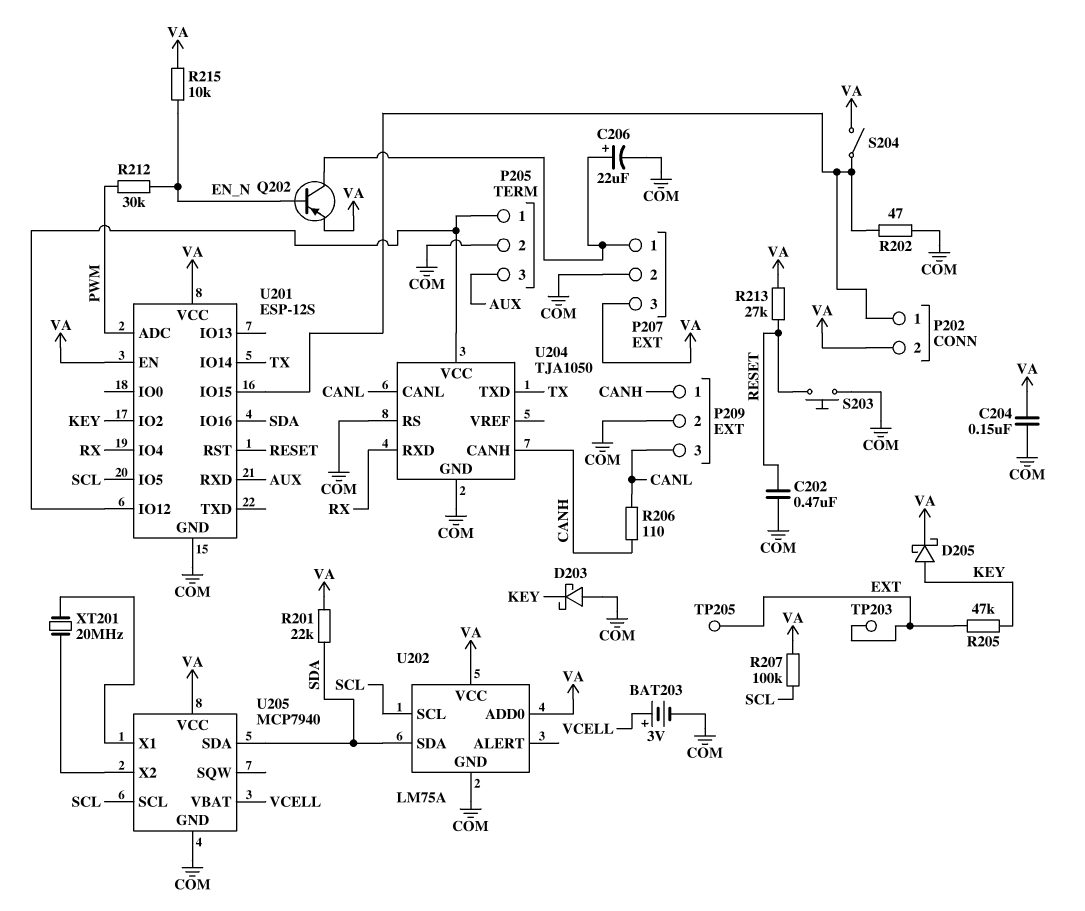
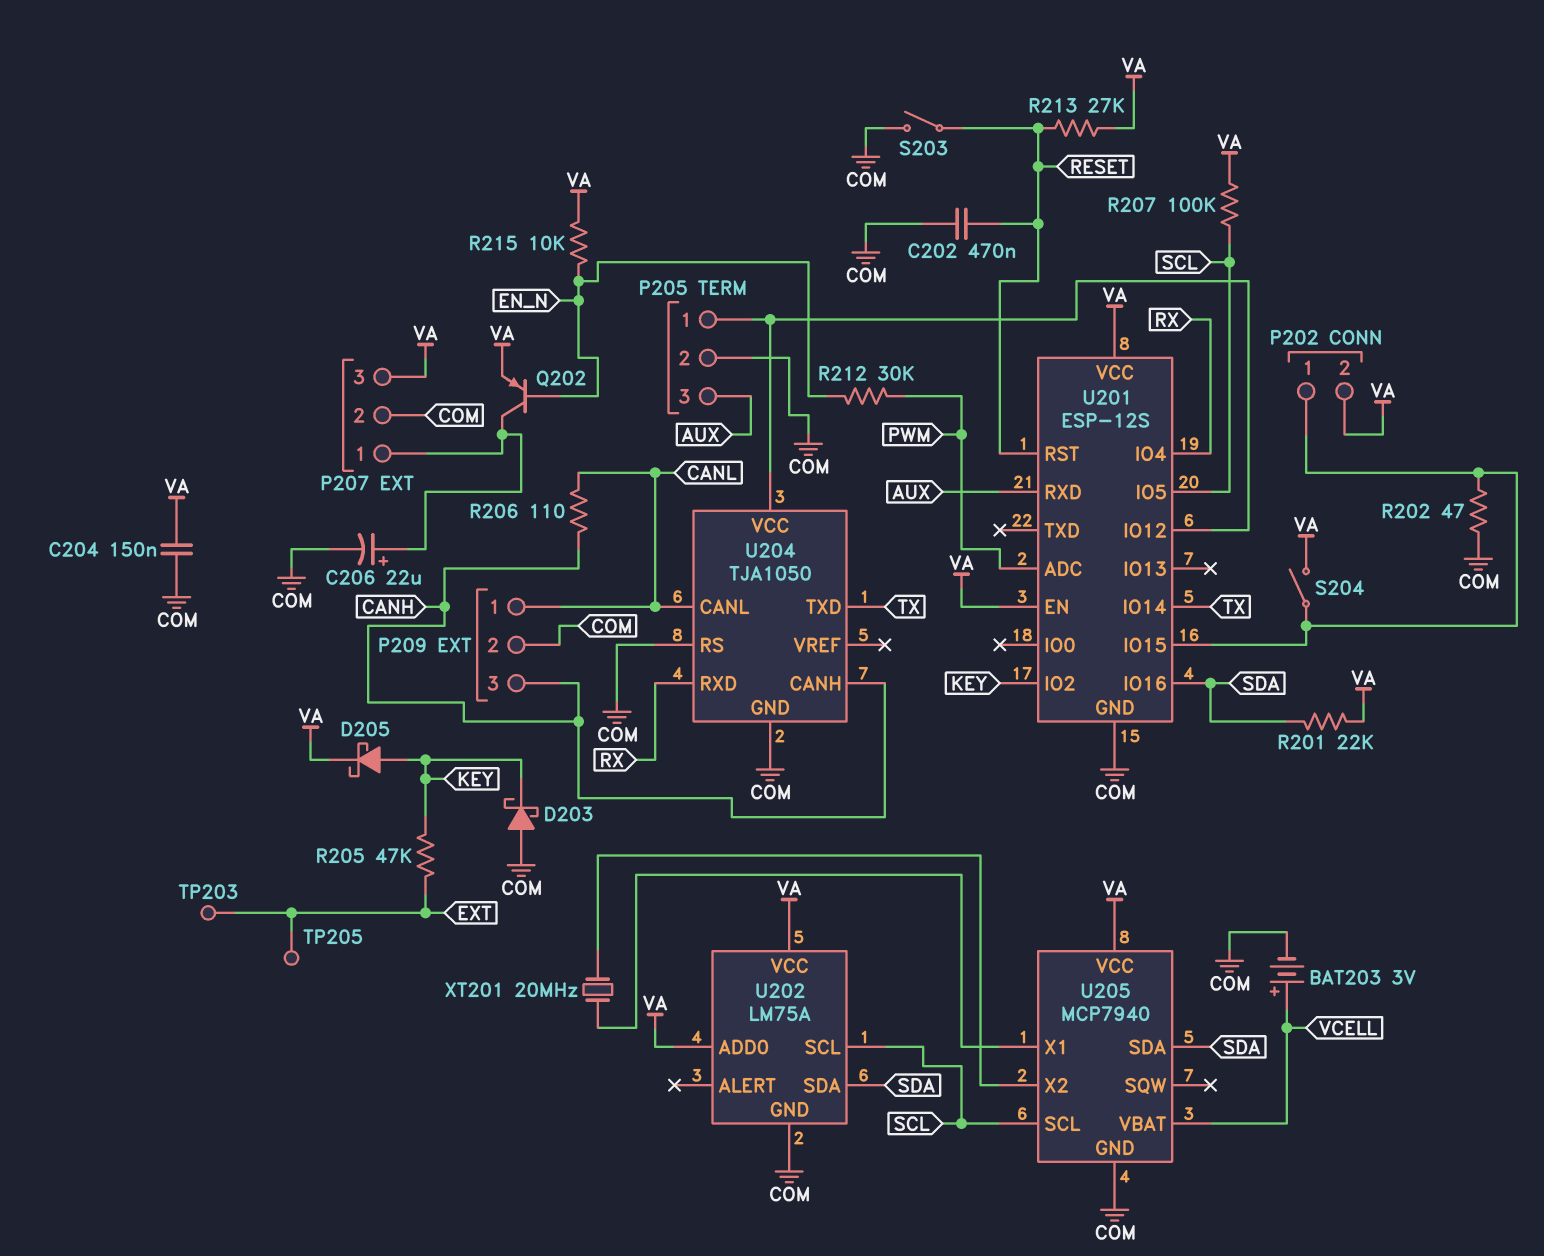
P209 pin 1: CANH -> CANL
P209 pin 3: CANL -> CANH
S203: button (COM, RESET) -> switch (COM, RESET)

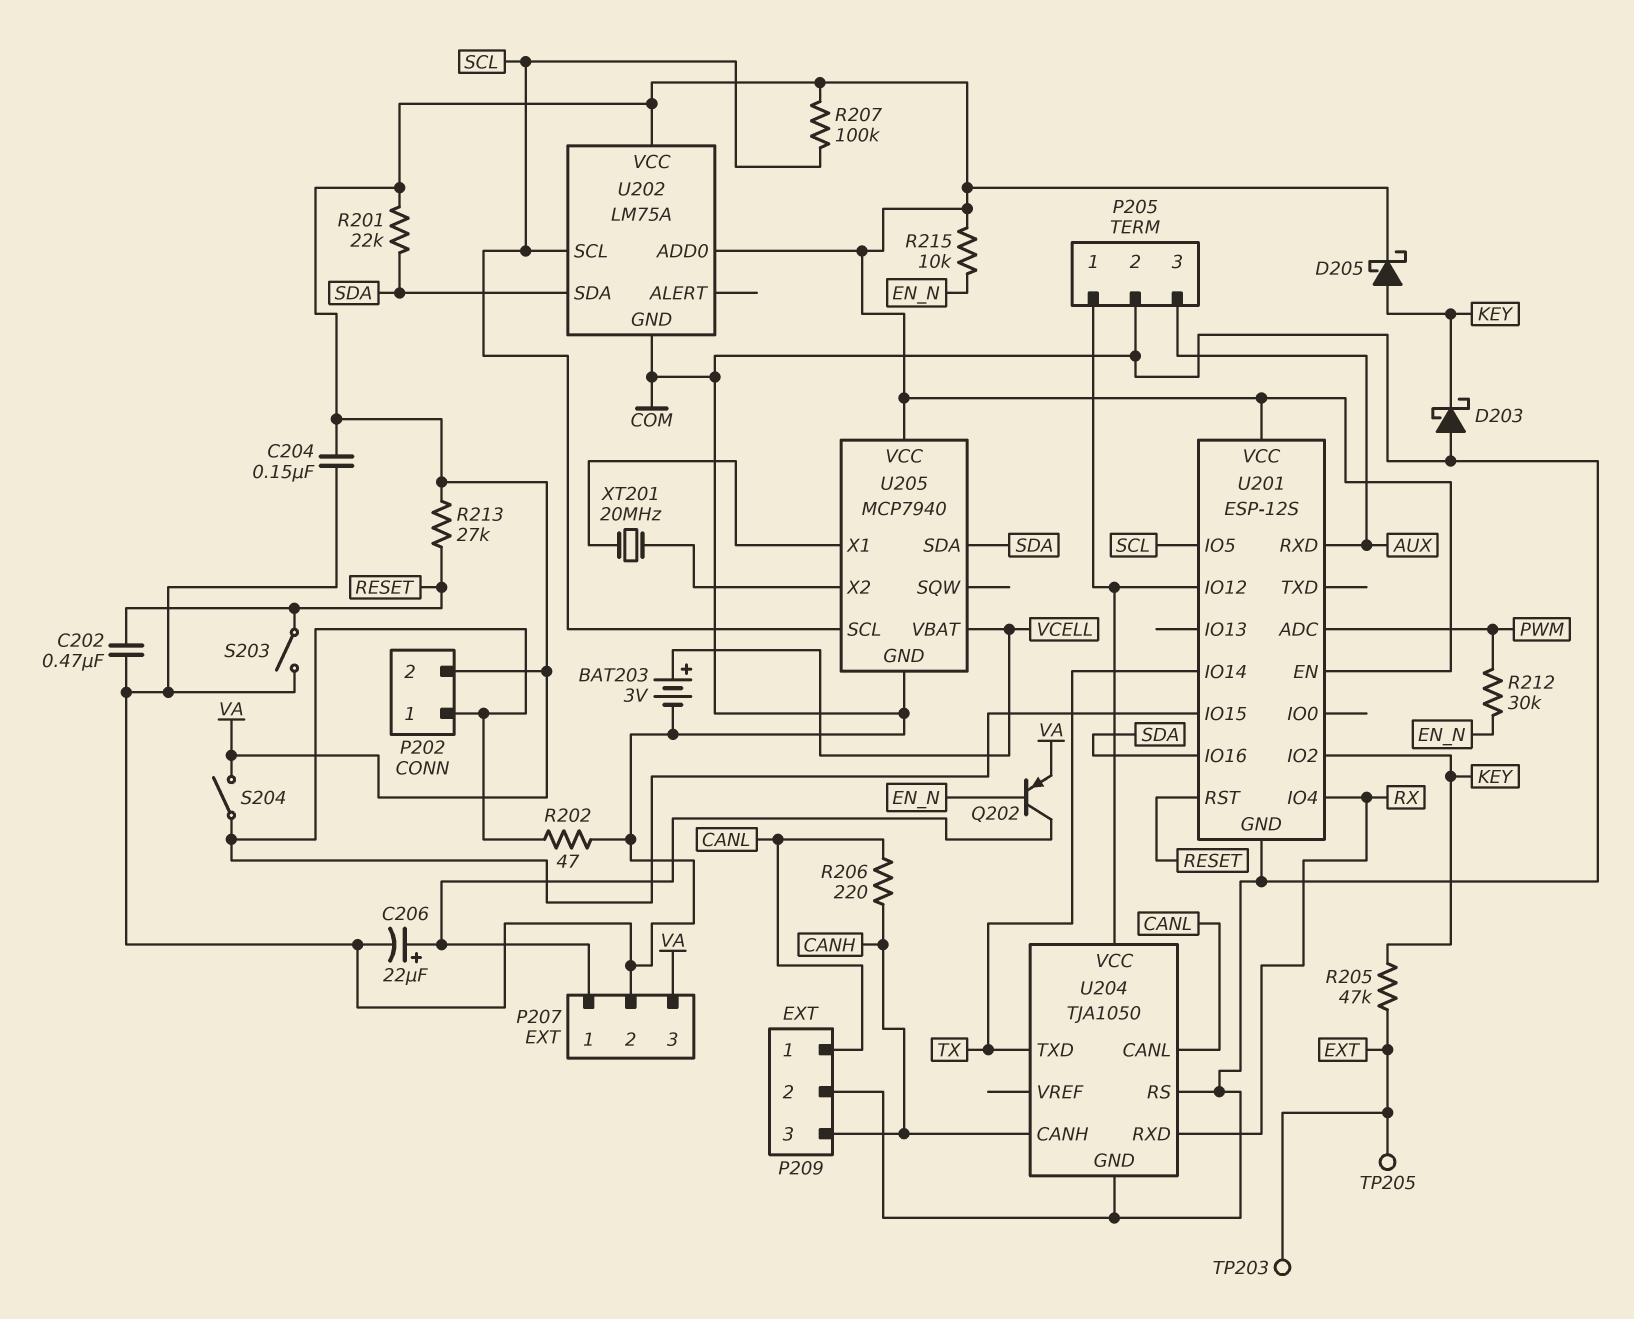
R206: 110 (CANH, CANL) -> 220 (CANH, CANL)

